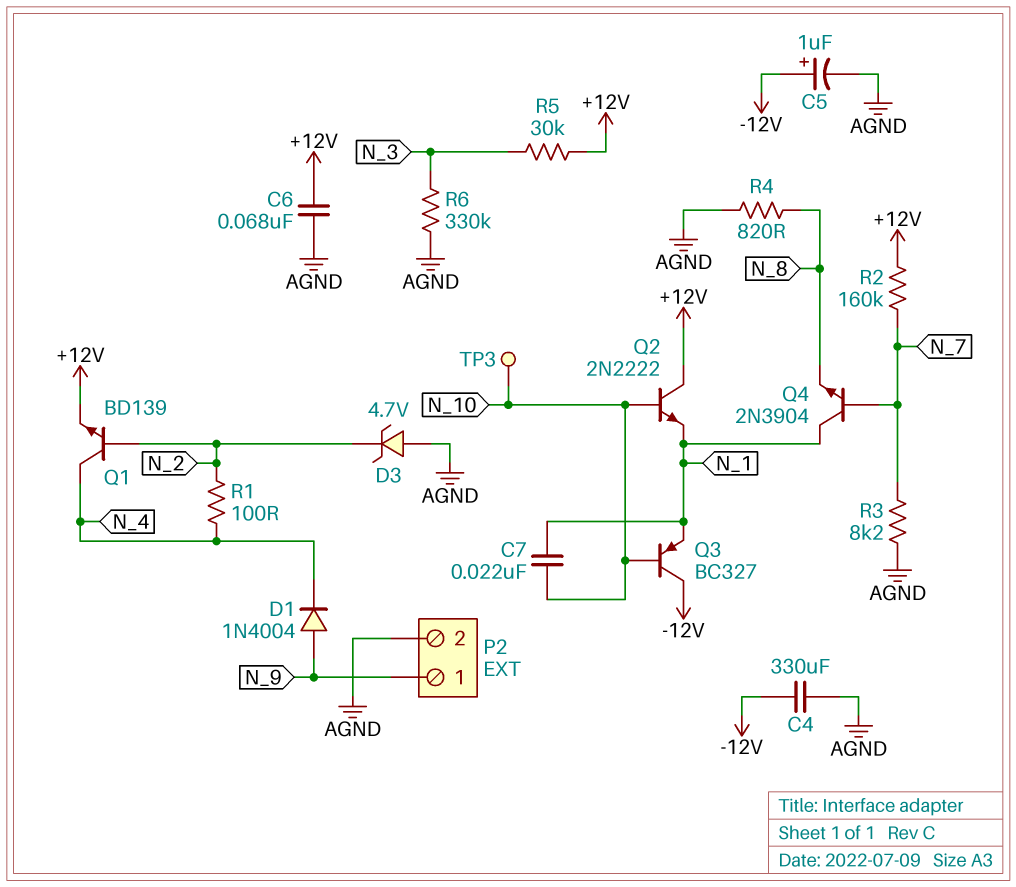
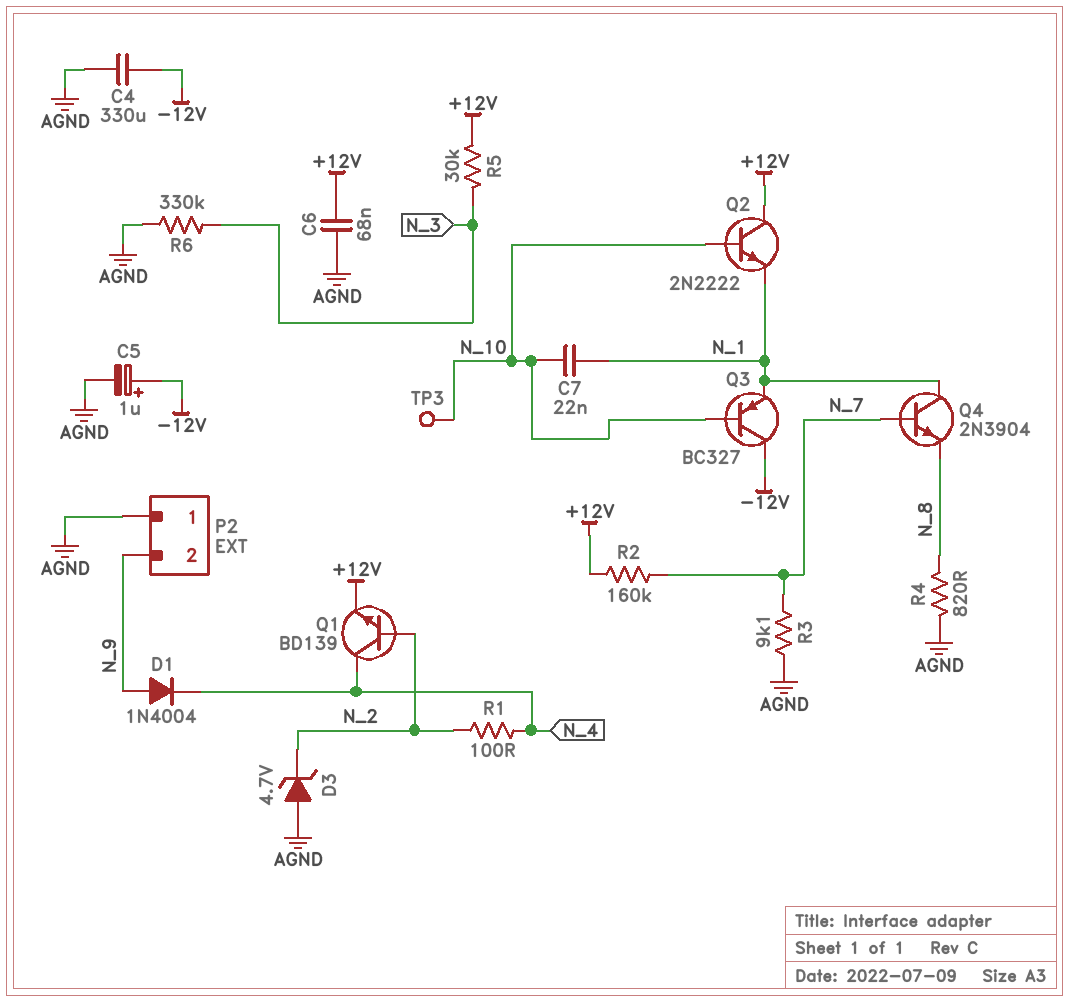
P2 pin 1: N_9 -> AGND
P2 pin 2: AGND -> N_9
R3: 8.2k (AGND, N_7) -> 9.1k (AGND, N_7)

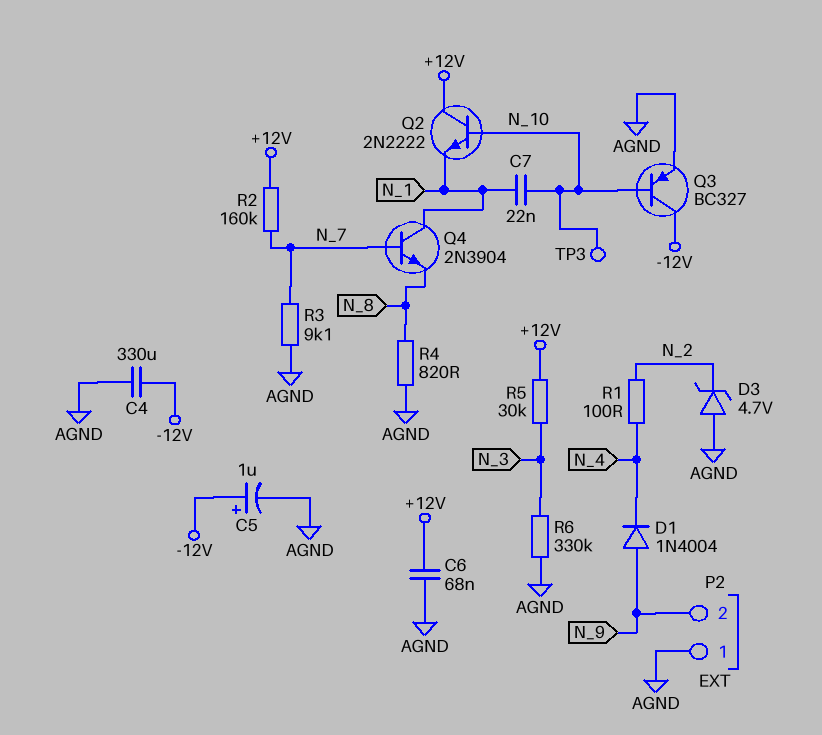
Q1: NPN BD139 (B N_2, C N_4, E +12V) -> none
Q3: PNP BC327 (B N_10, C -12V, E N_1) -> PNP BC327 (B N_10, C -12V, E AGND)

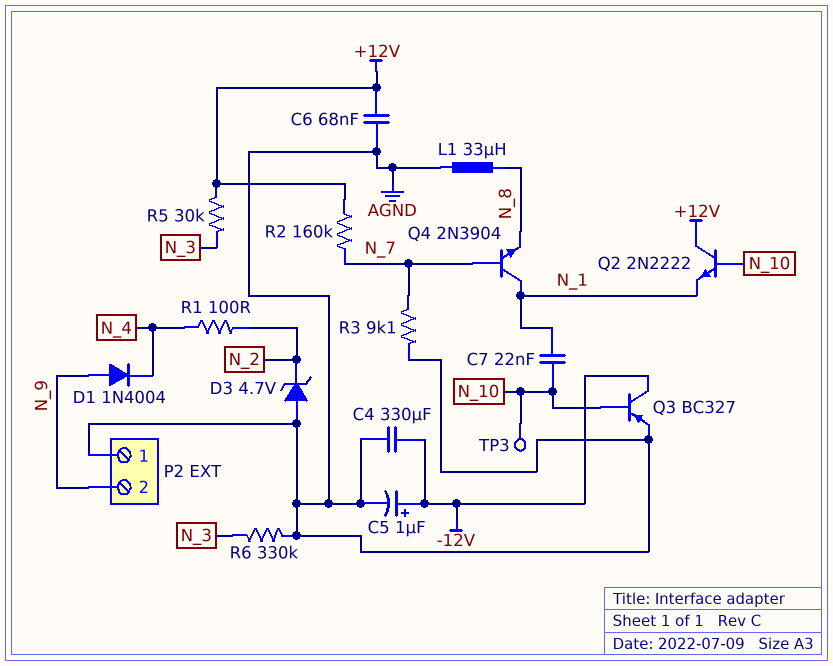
L1: none -> 33uH (AGND, N_8)
R4: 820 (AGND, N_8) -> none

